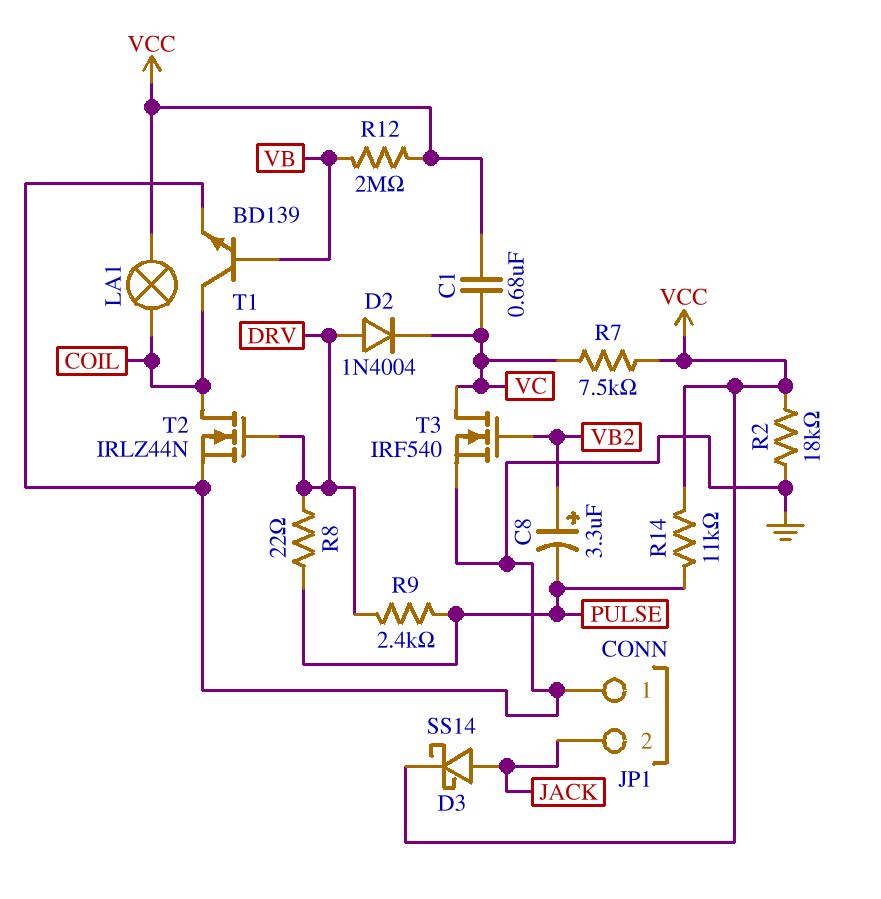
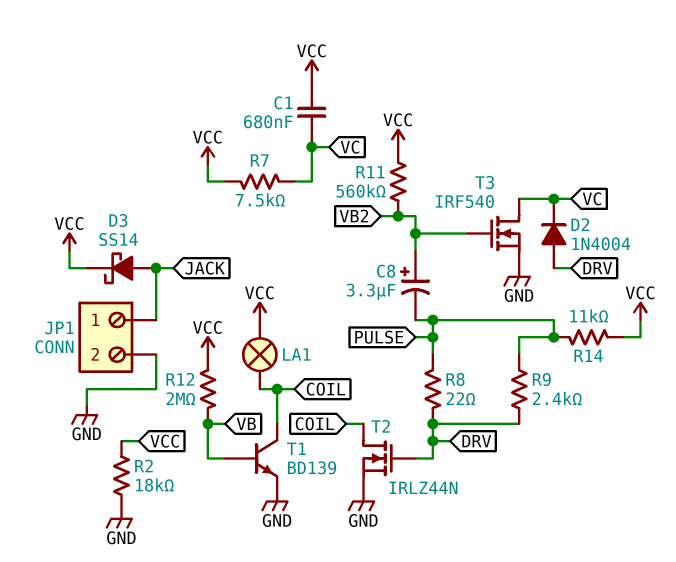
JP1 pin 1: GND -> JACK
JP1 pin 2: JACK -> GND
R11: none -> 560k (VB2, VCC)

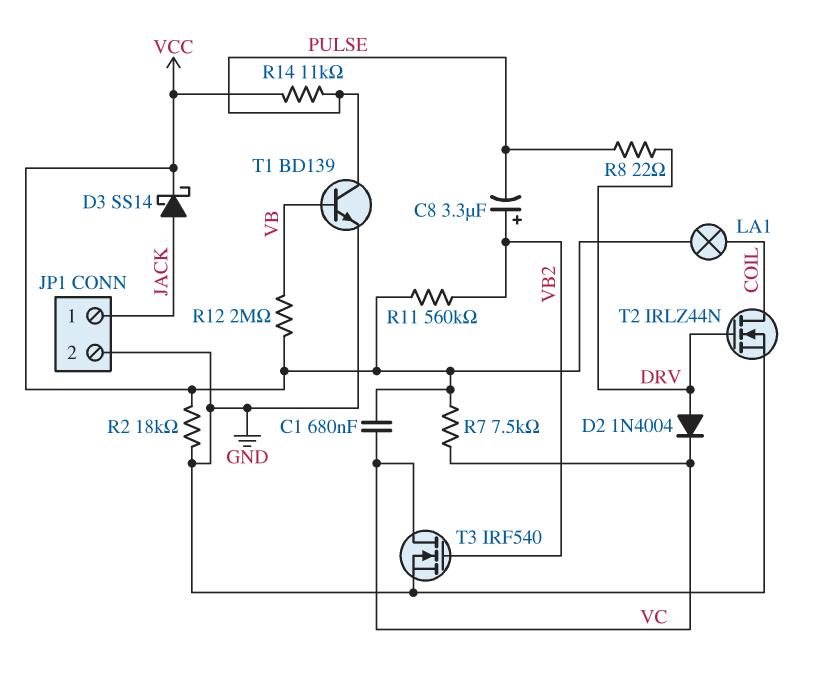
R9: 2.4k (DRV, PULSE) -> none
T1: NPN BD139 (B VB, C COIL, E GND) -> NPN BD139 (B VB, C PULSE, E GND)

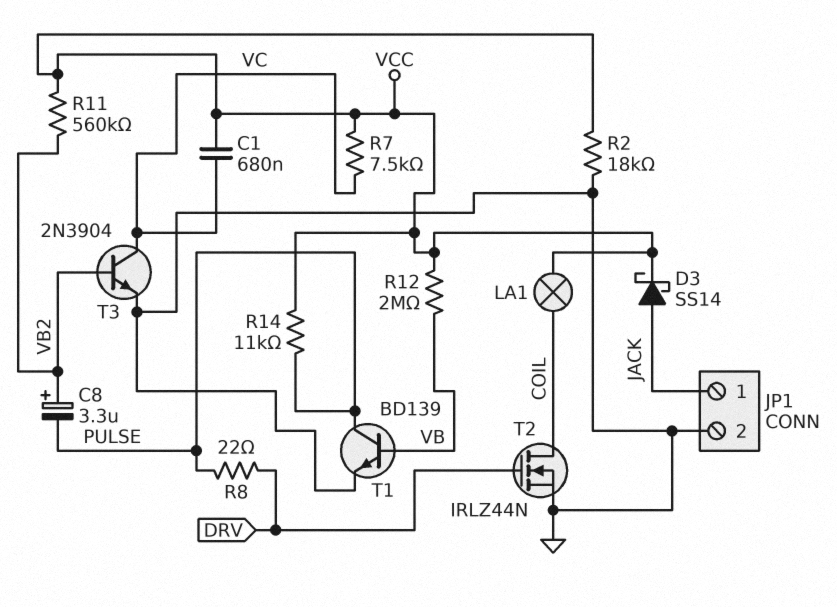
D2: diode 1N4004 (A DRV, K VC) -> none
T3: NMOS IRF540 (G VB2, D VC, S GND) -> NPN 2N3904 (B VB2, C VC, E GND)

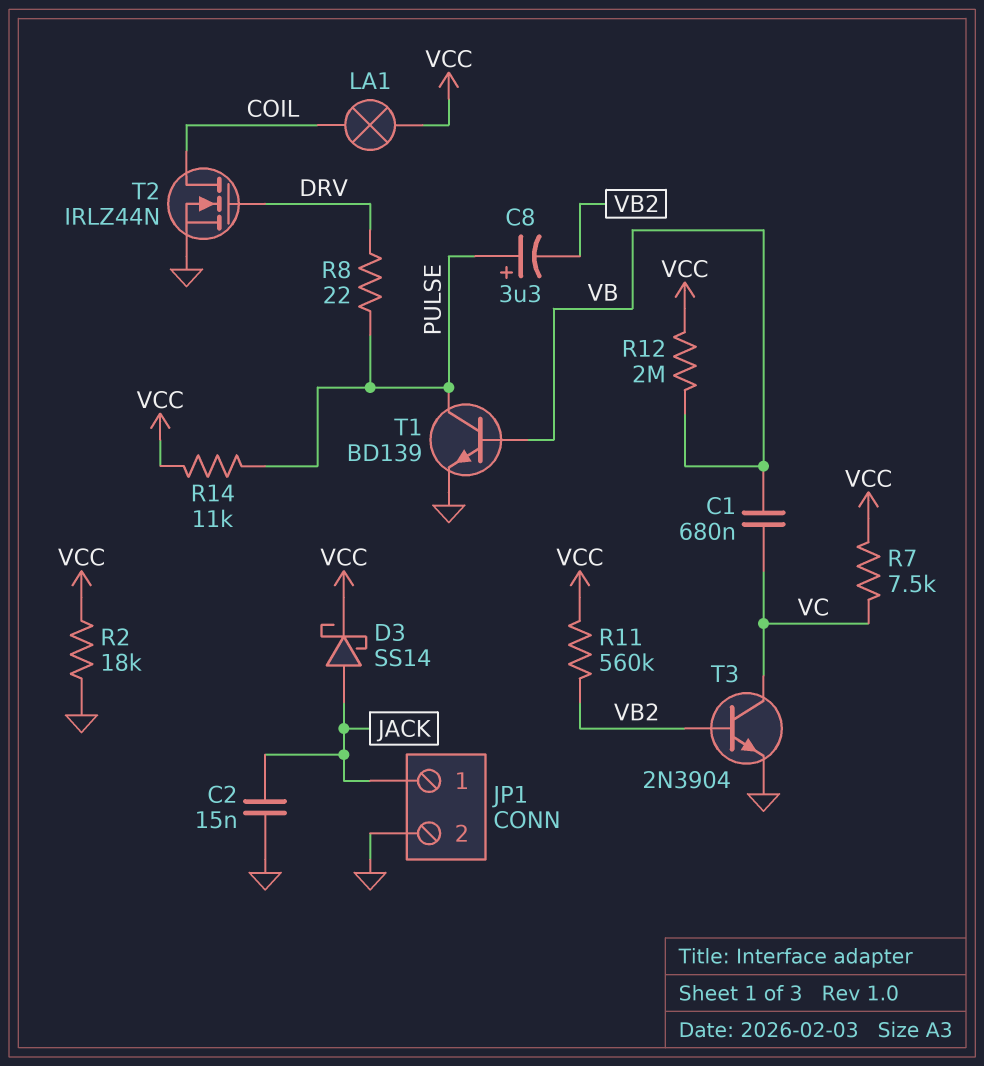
C1: 680nF (VC, VCC) -> 680nF (VB, VC)
C2: none -> 15nF (GND, JACK)
C8: 3.3uF (plus VB2, minus PULSE) -> 3.3uF (plus PULSE, minus VB2)

